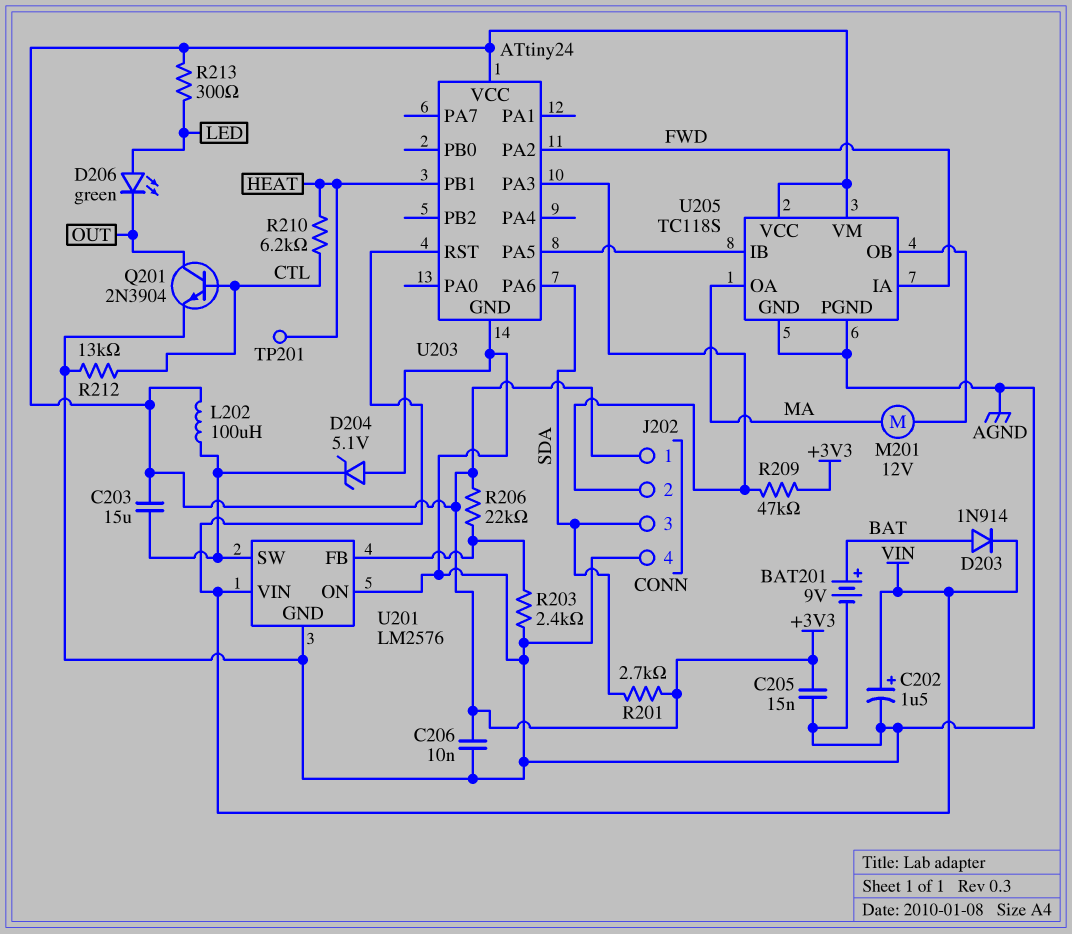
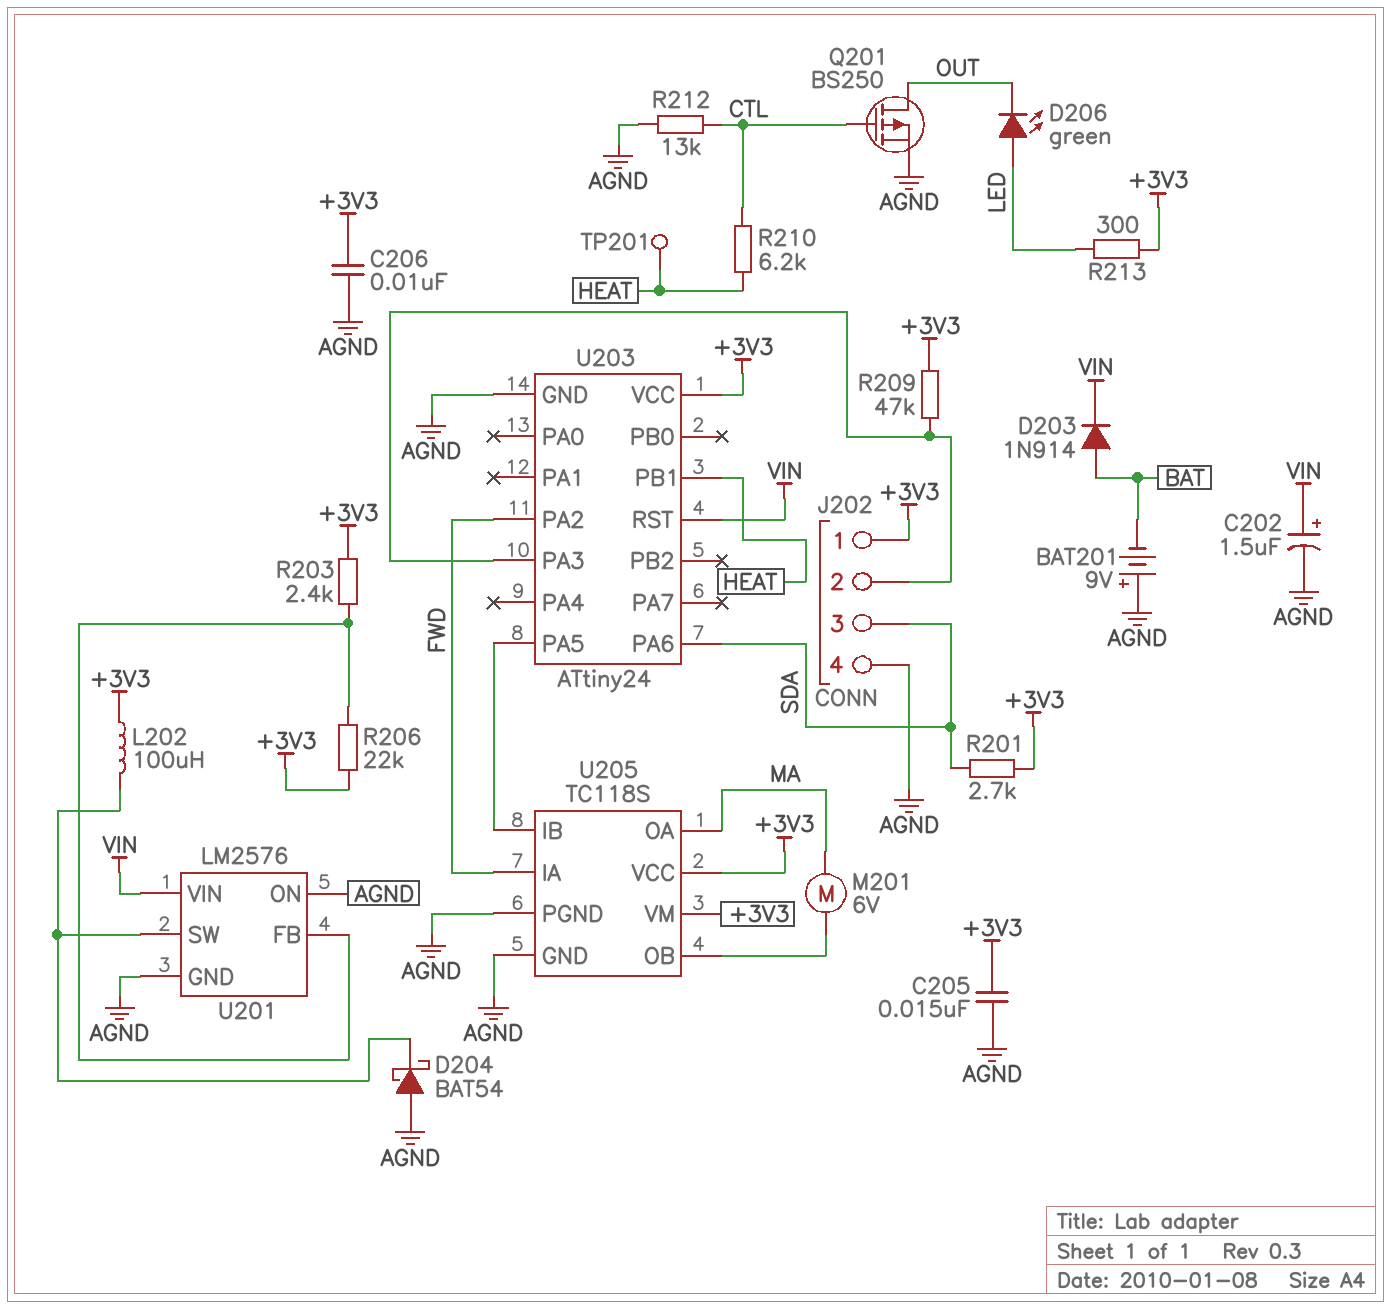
BAT201: 9V (plus BAT, minus AGND) -> 9V (plus AGND, minus BAT)
C203: 15uF (+3V3, U201/SW) -> none
D204: zener 5.1V (A AGND, K U201/SW) -> schottky BAT54 (A AGND, K U201/SW)
M201: motor 12V (MA, U205/OB) -> motor 6V (MA, U205/OB)
Q201: NPN 2N3904 (B CTL, C OUT, E AGND) -> PMOS BS250 (G CTL, D OUT, S AGND)
R203: 2.4k (AGND, U201/FB) -> 2.4k (+3V3, U201/FB)

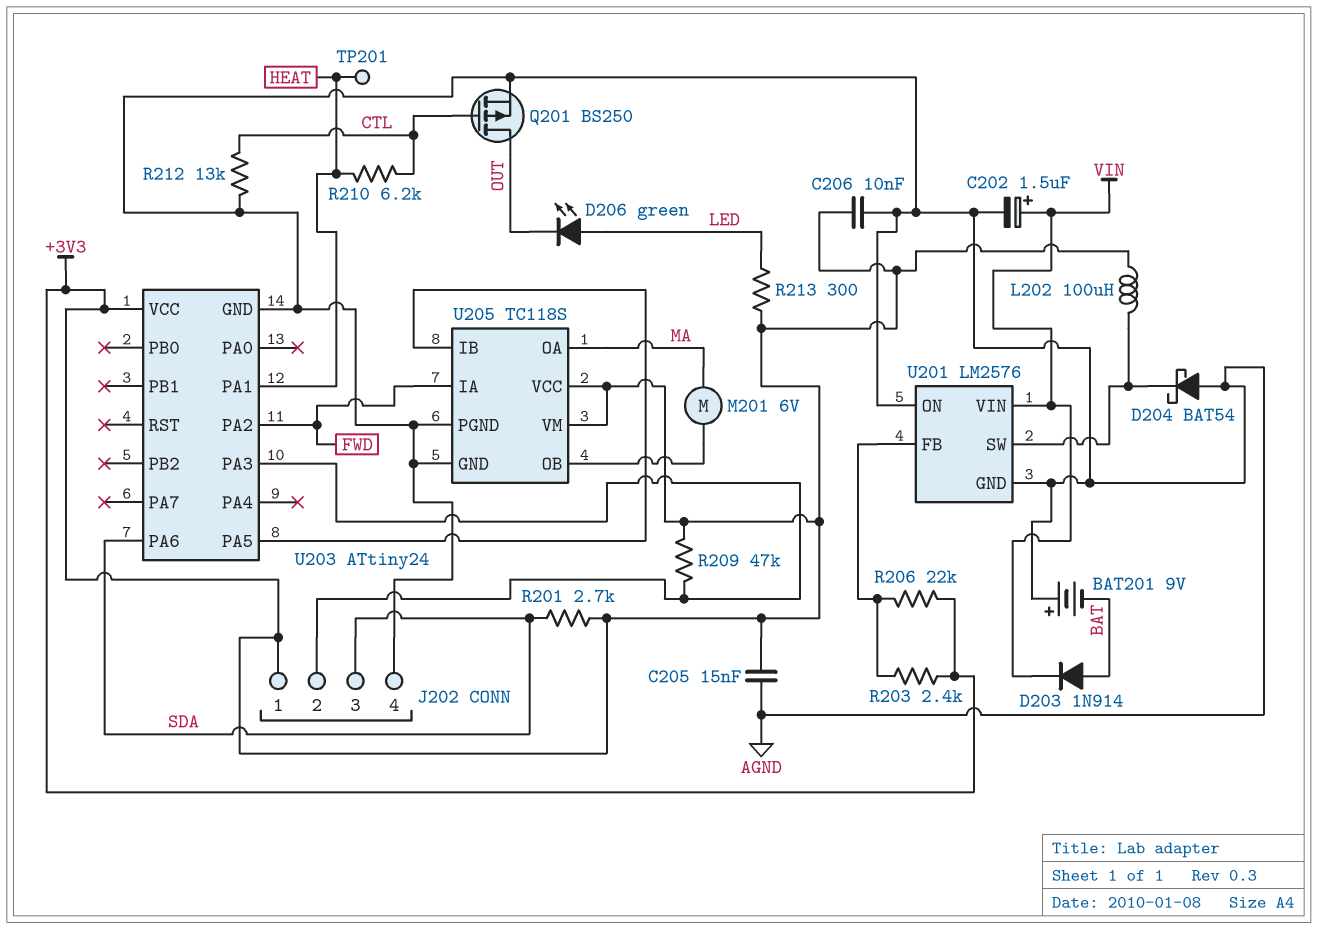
U203 pin PA1: none -> HEAT
U203 pin PB1: HEAT -> none
U203 pin RST: VIN -> none

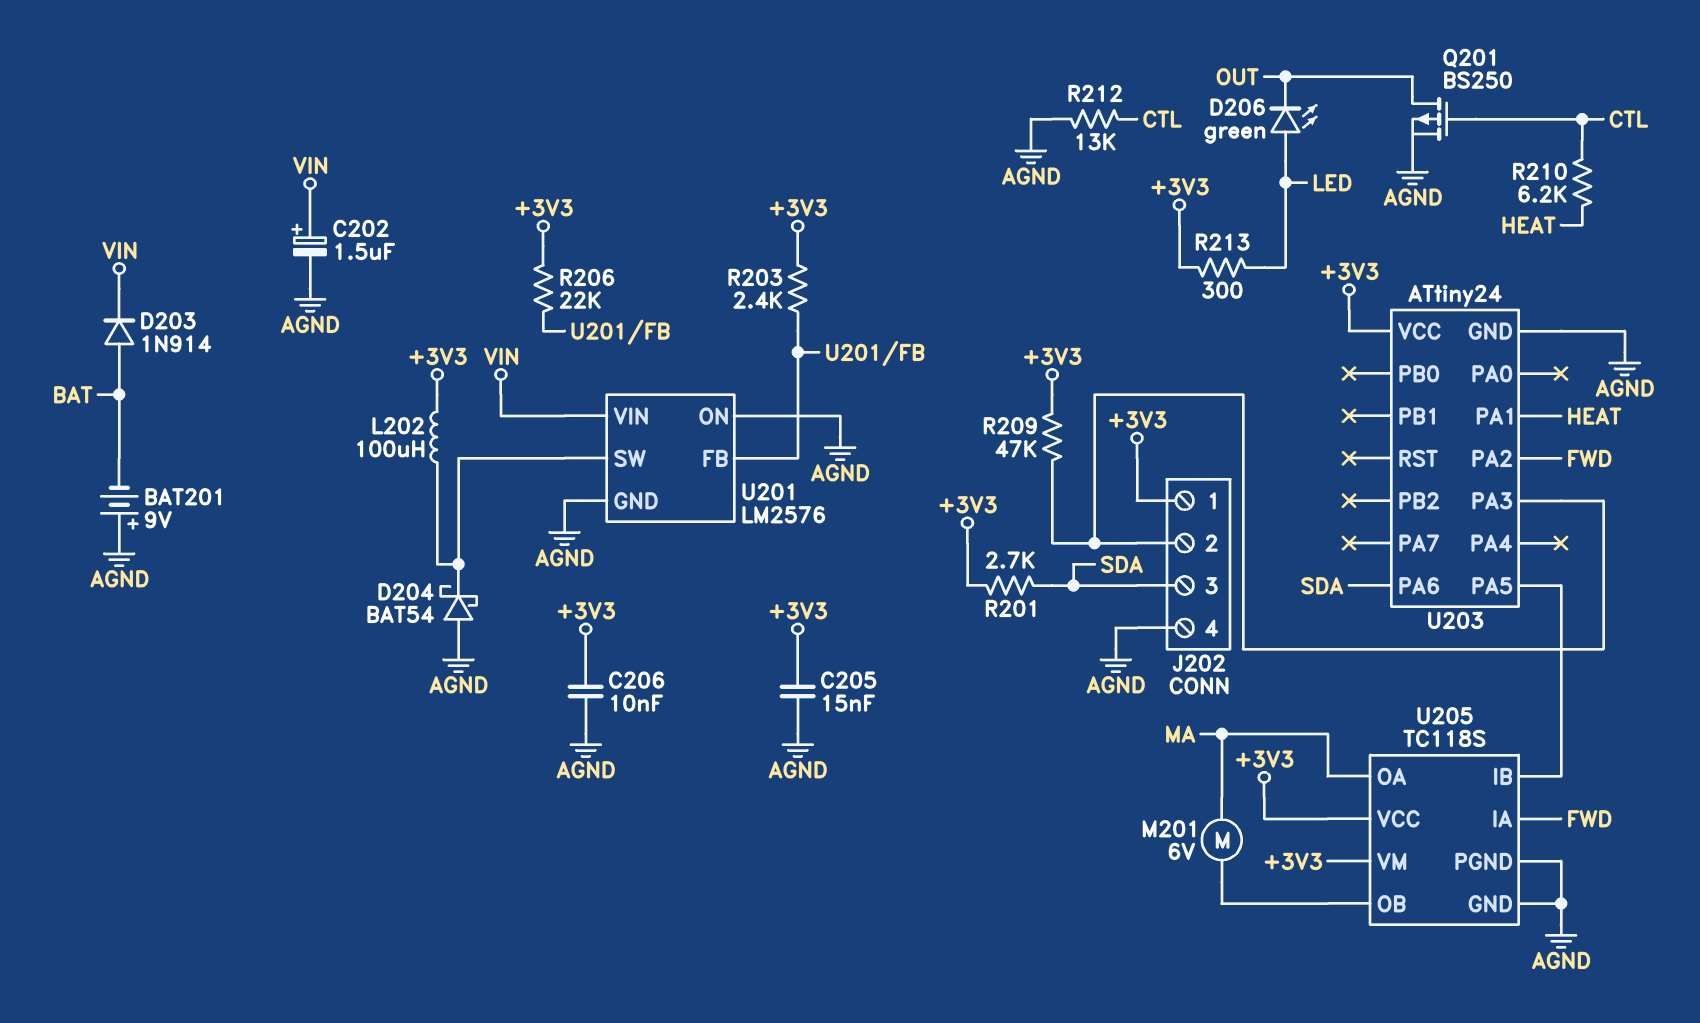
TP201: test point (HEAT) -> none

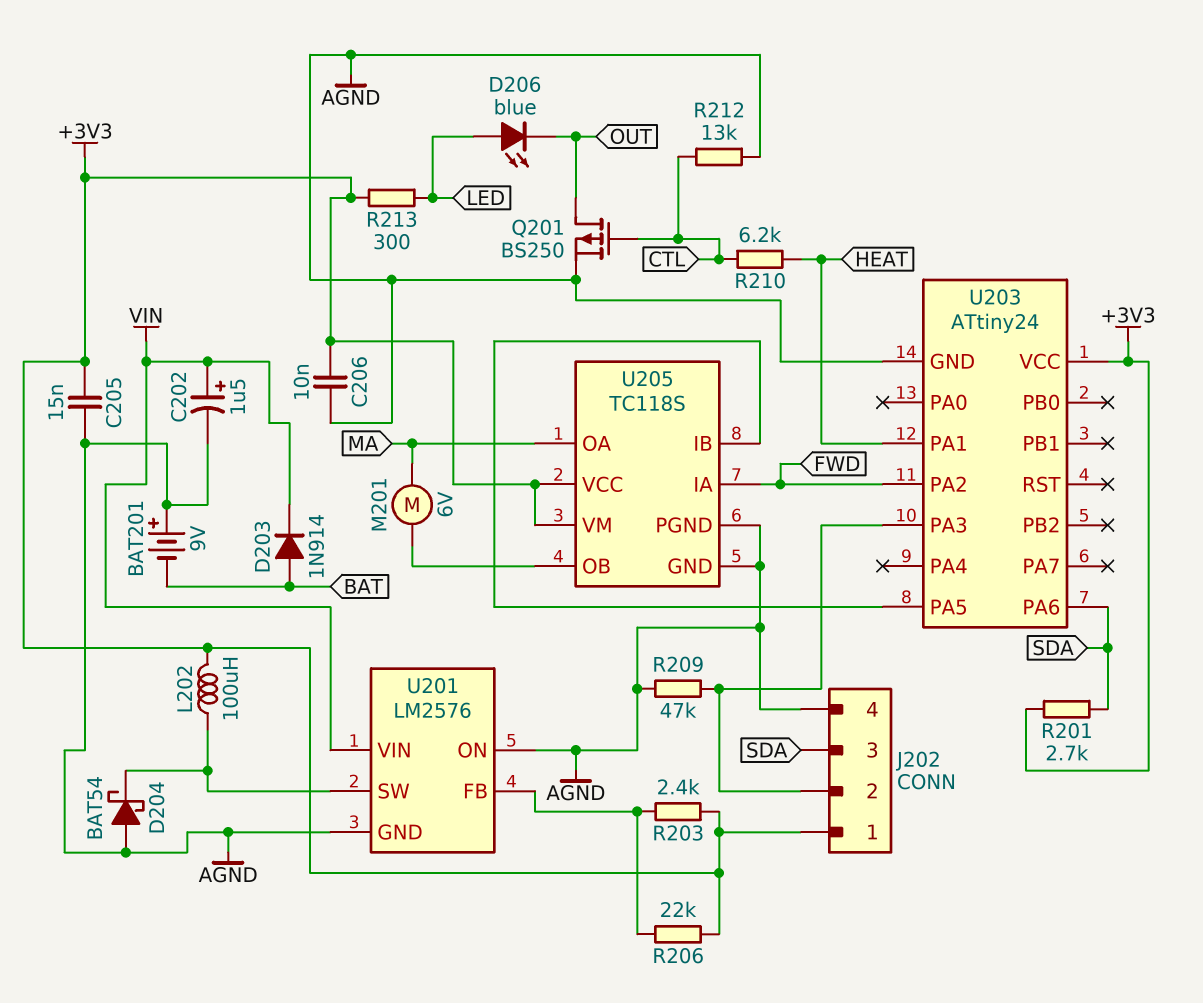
D206: LED green (A LED, K OUT) -> LED blue (A LED, K OUT)
R209: 47k (+3V3, J202/2) -> 47k (AGND, J202/2)

